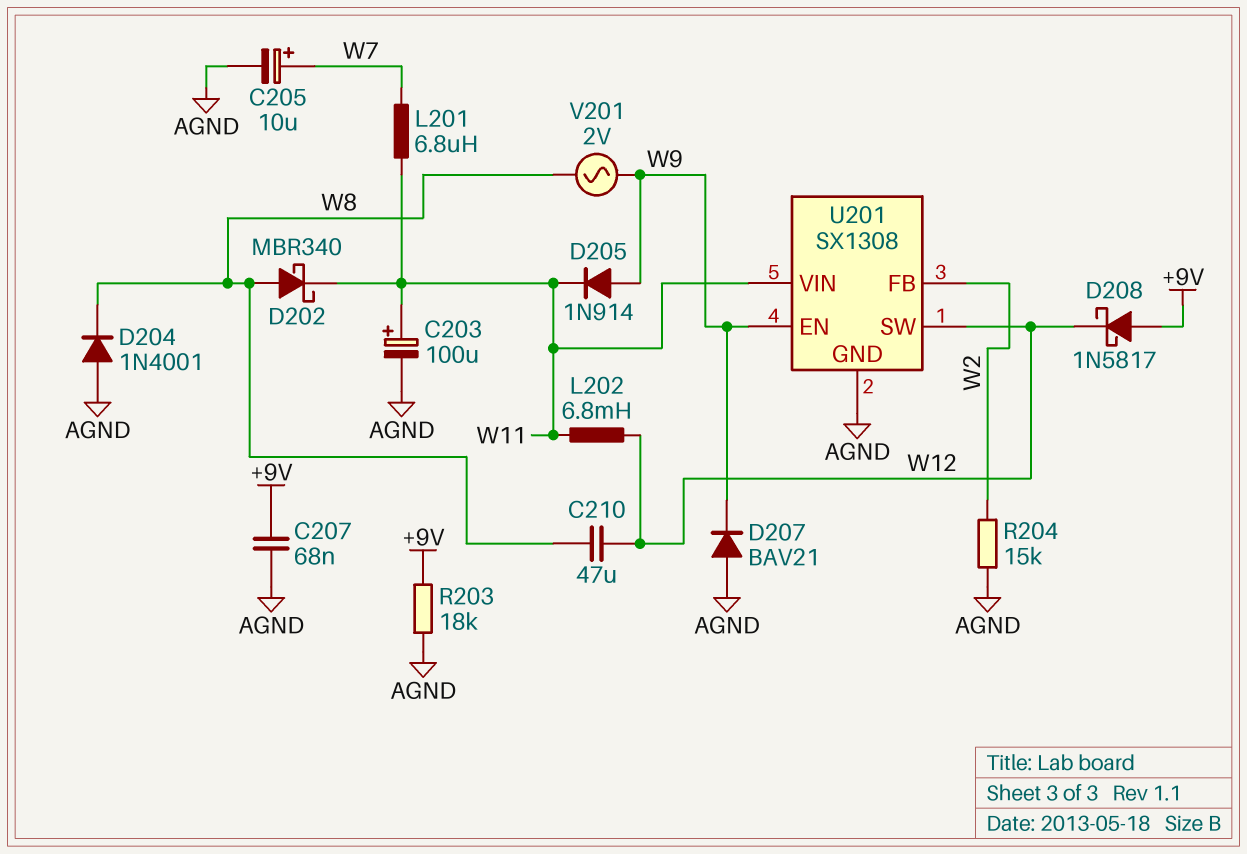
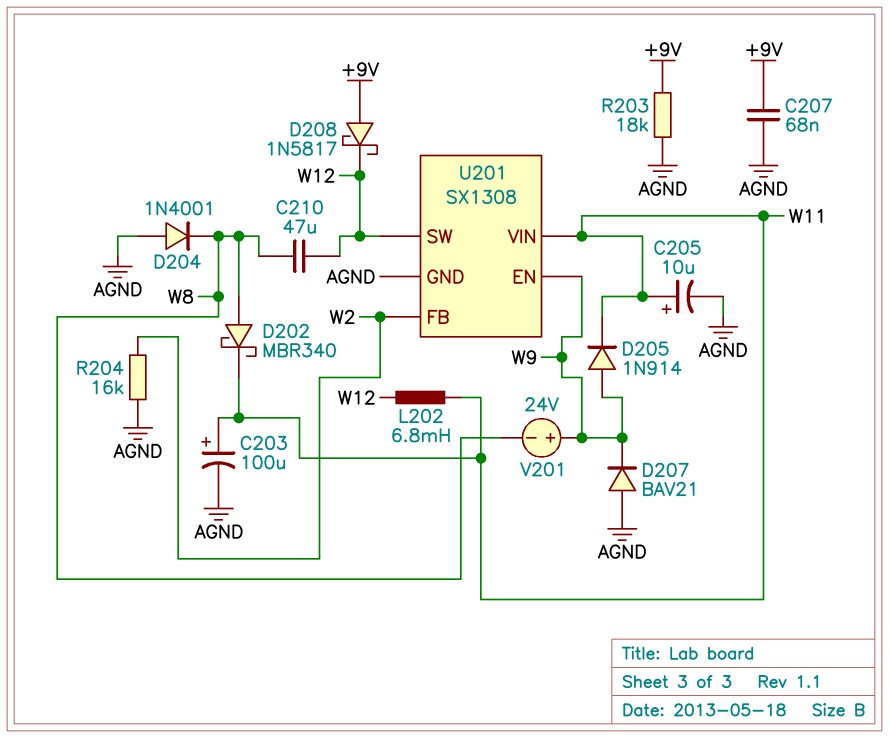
C205: 10uF (plus W7, minus AGND) -> 10uF (plus W11, minus AGND)
L201: 6.8uH (W7, W11) -> none
R204: 15k (AGND, W2) -> 16k (AGND, W2)
V201: AC 2V (W8, W9) -> 24V (plus W9, minus W8)

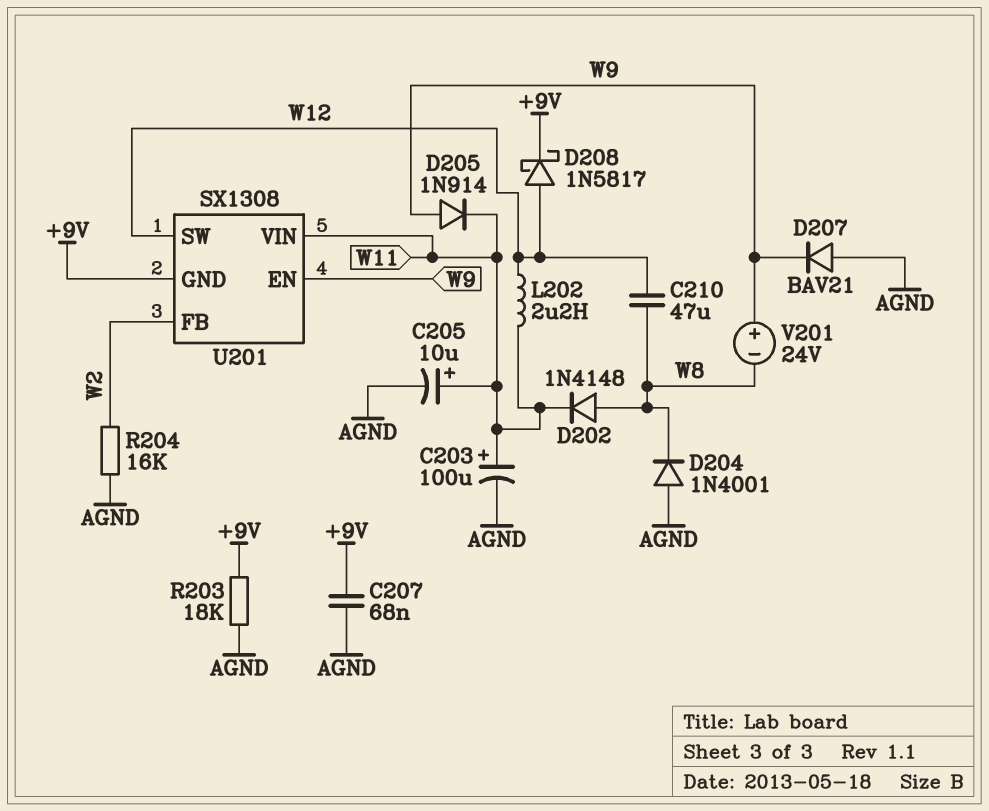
D202: schottky MBR340 (A W8, K W11) -> diode 1N4148 (A W8, K W11)
D208: schottky 1N5817 (A +9V, K W12) -> schottky 1N5817 (A W12, K +9V)
L202: 6.8mH (W11, W12) -> 2.2uH (W11, W12)
U201 pin GND: AGND -> +9V

